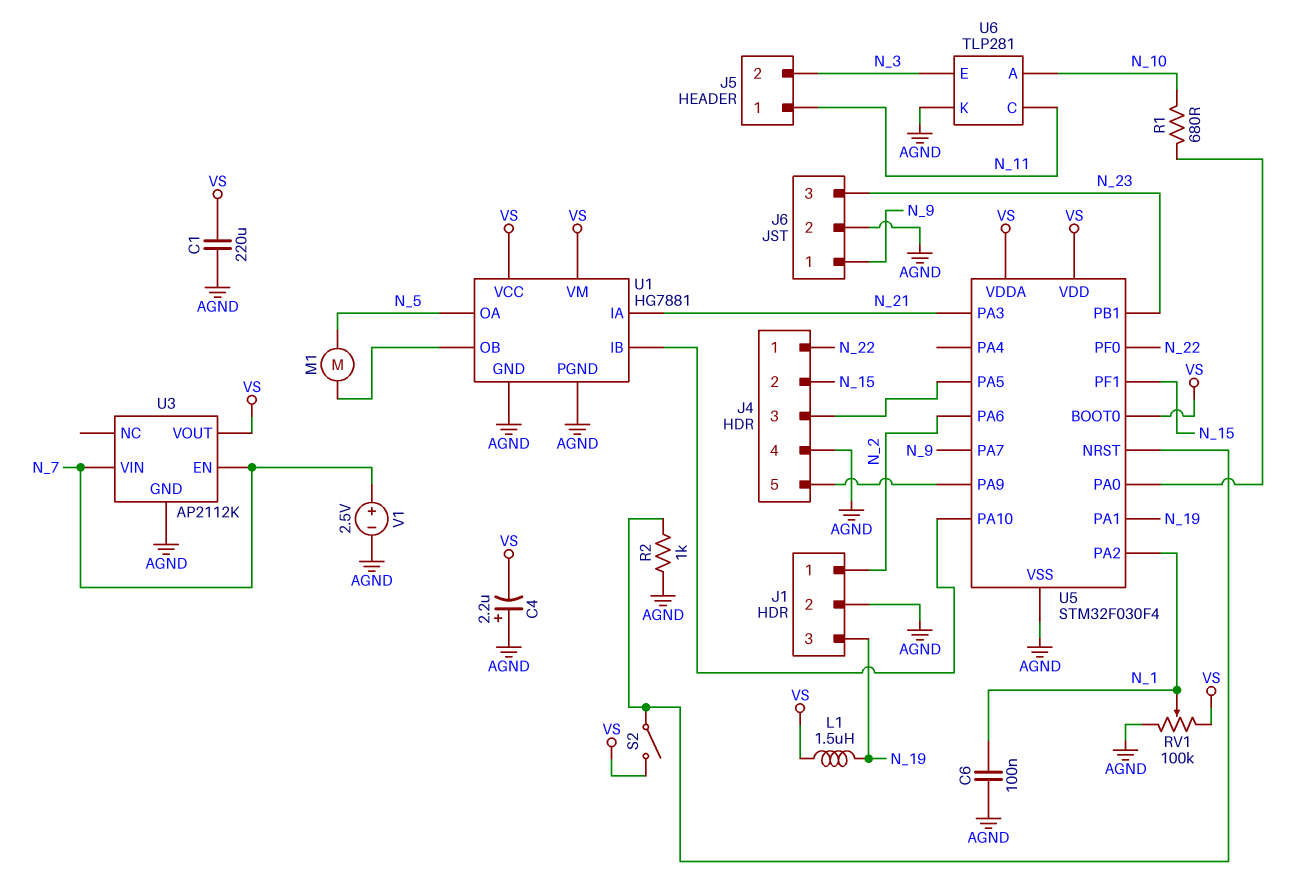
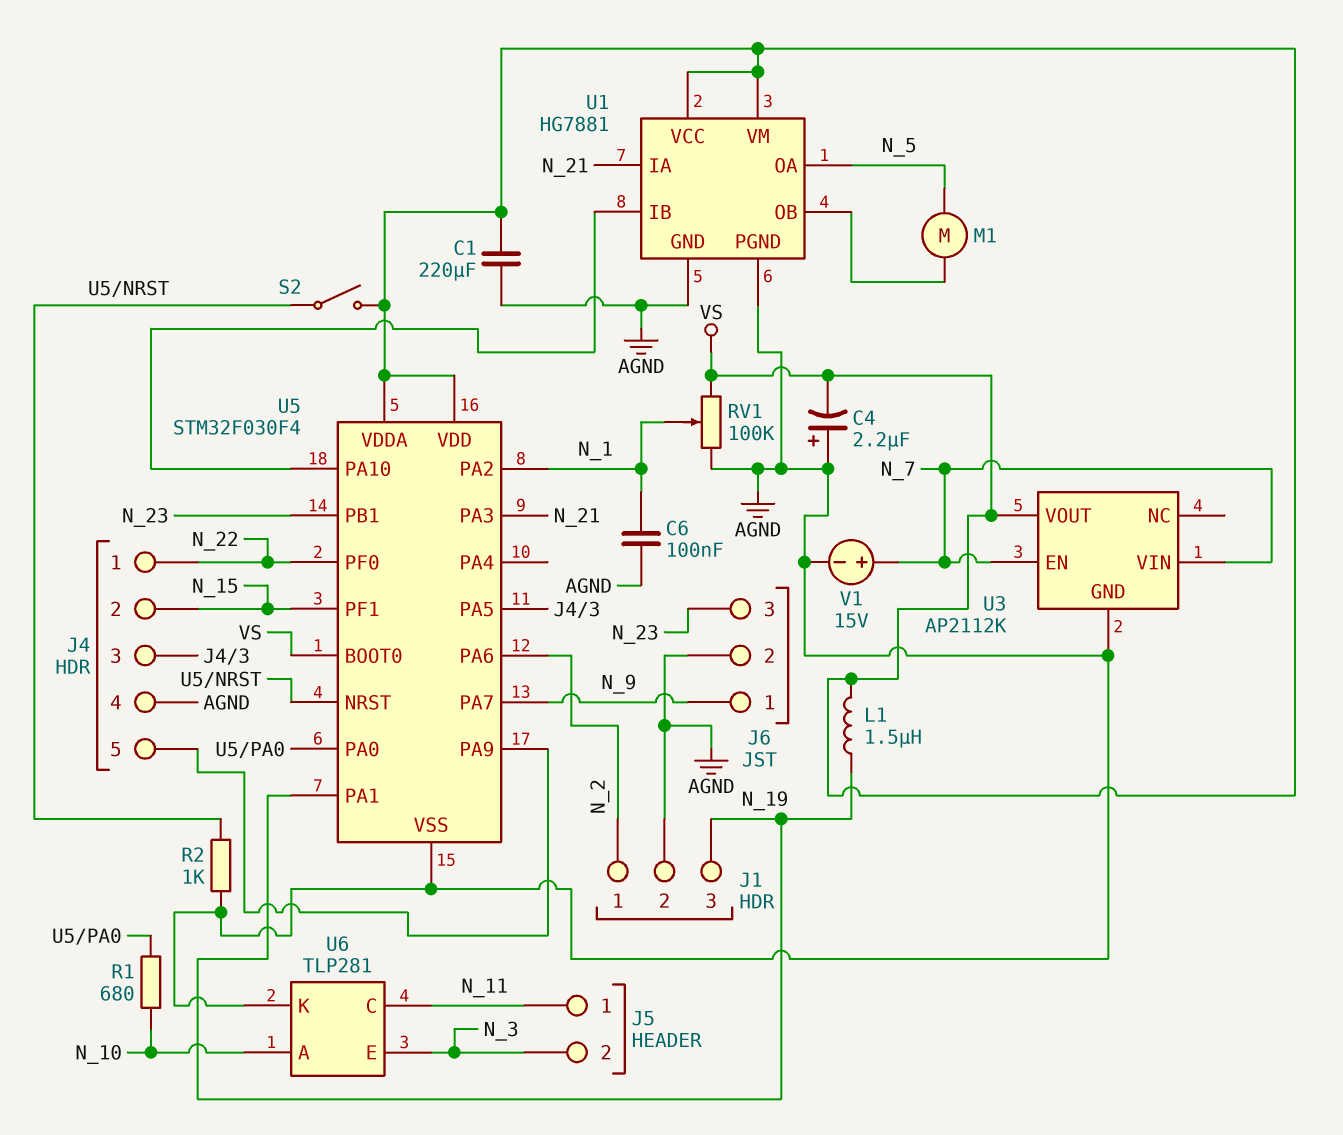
V1: 2.5V (plus N_7, minus AGND) -> 15V (plus N_7, minus AGND)

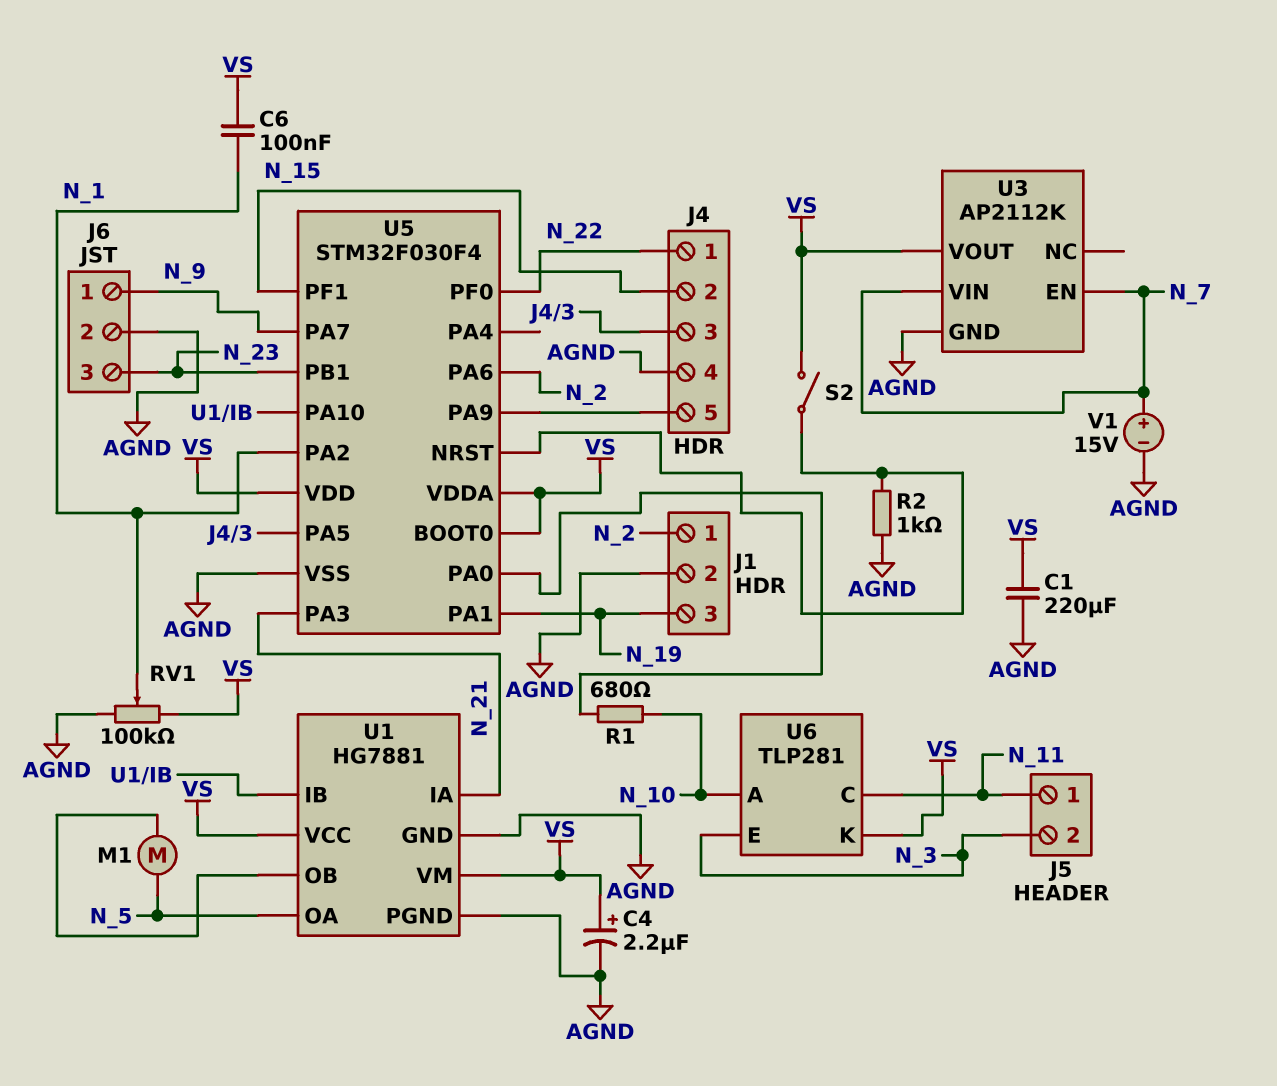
C4: 2.2uF (plus AGND, minus VS) -> 2.2uF (plus VS, minus AGND)
C6: 100nF (AGND, N_1) -> 100nF (N_1, VS)
L1: 1.5uH (N_19, VS) -> none
U6 pin K: AGND -> VS

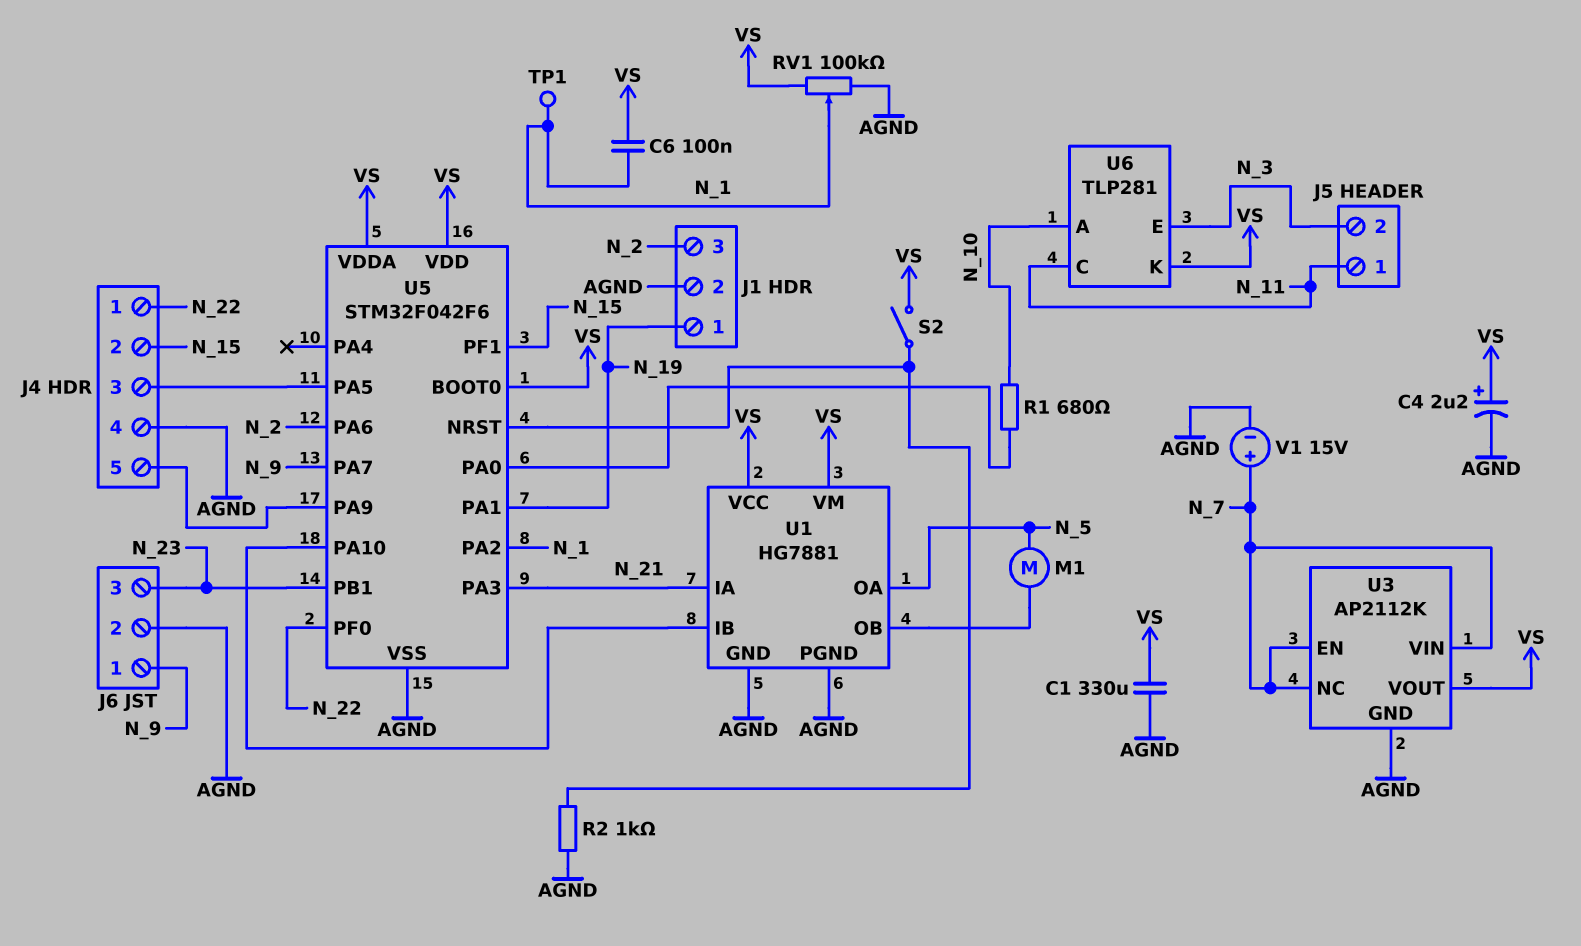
C1: 220uF (AGND, VS) -> 330uF (AGND, VS)
J1 pin 1: N_2 -> N_19
J1 pin 3: N_19 -> N_2
TP1: none -> test point (N_1)
U3 pin NC: none -> N_7
U5: STM32F030F4 -> STM32F042F6

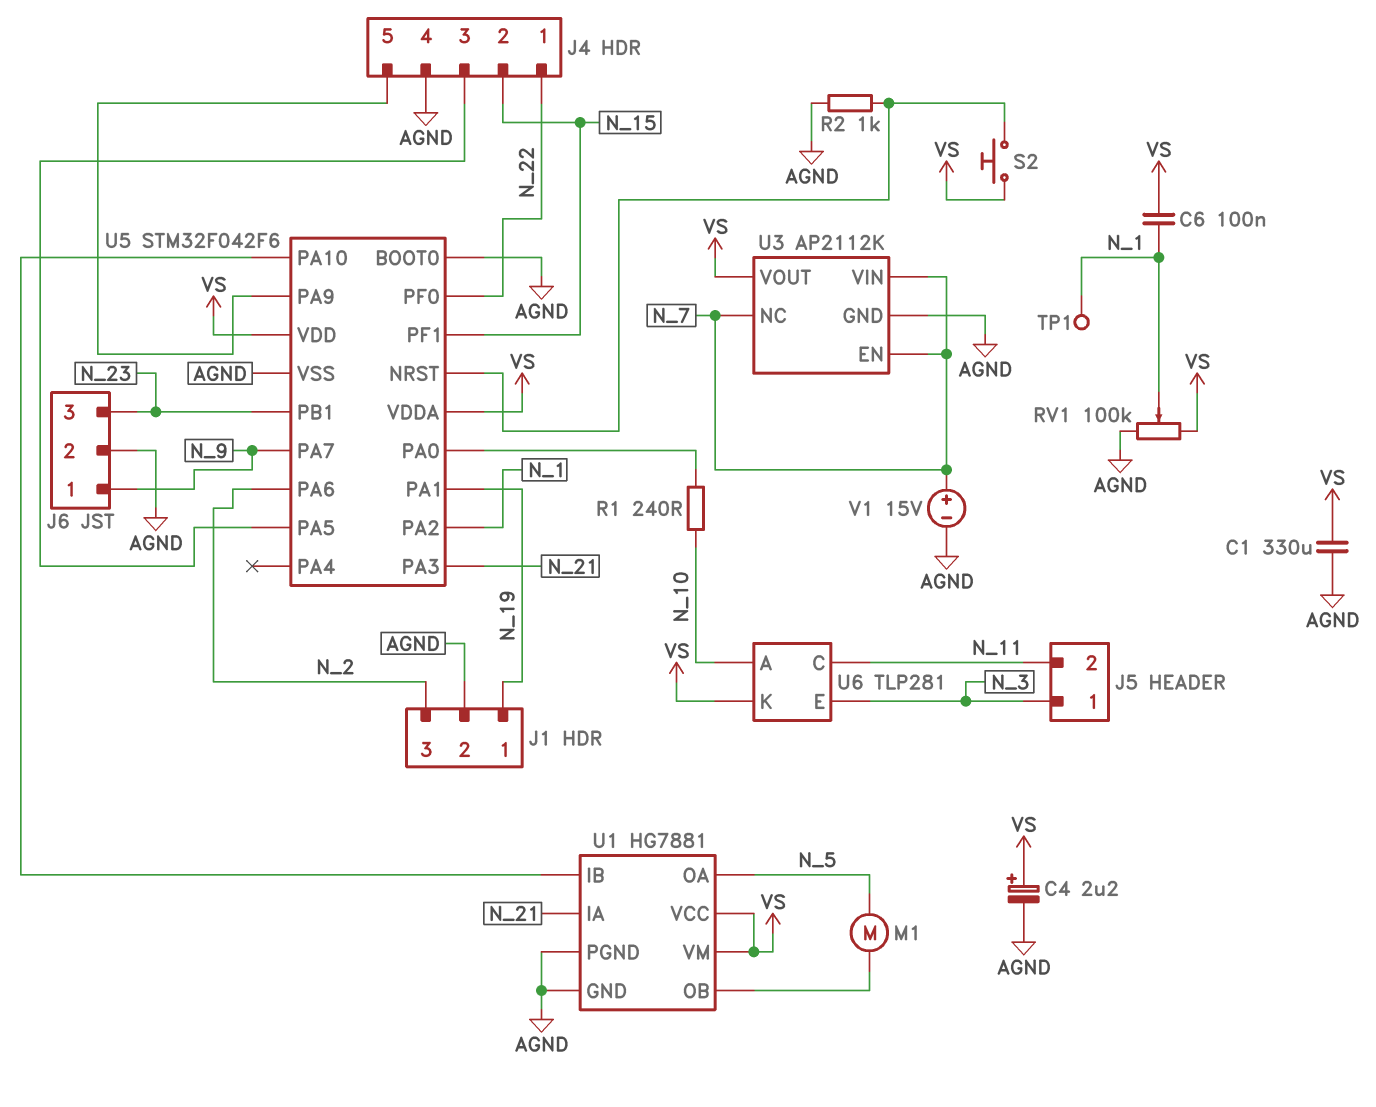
J5 pin 1: N_11 -> N_3
J5 pin 2: N_3 -> N_11
R1: 680 (N_10, U5/PA0) -> 240 (N_10, U5/PA0)
S2: switch (U5/NRST, VS) -> button (U5/NRST, VS)
U5 pin BOOT0: VS -> AGND

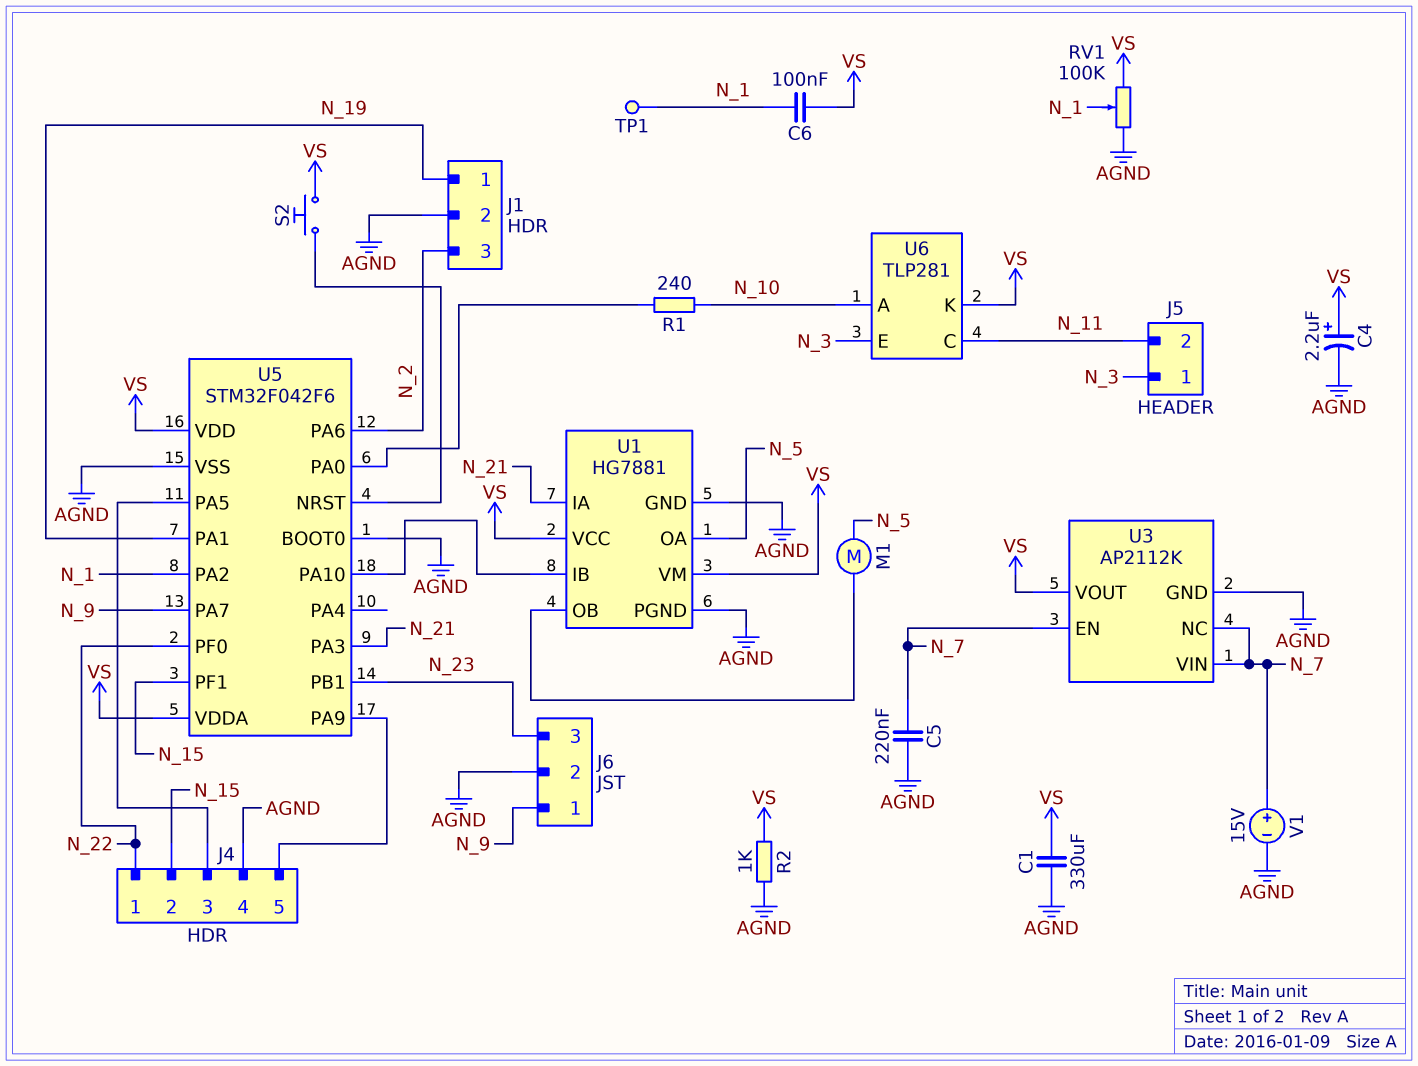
C5: none -> 220nF (AGND, N_7)
R2: 1k (AGND, U5/NRST) -> 1k (AGND, VS)

